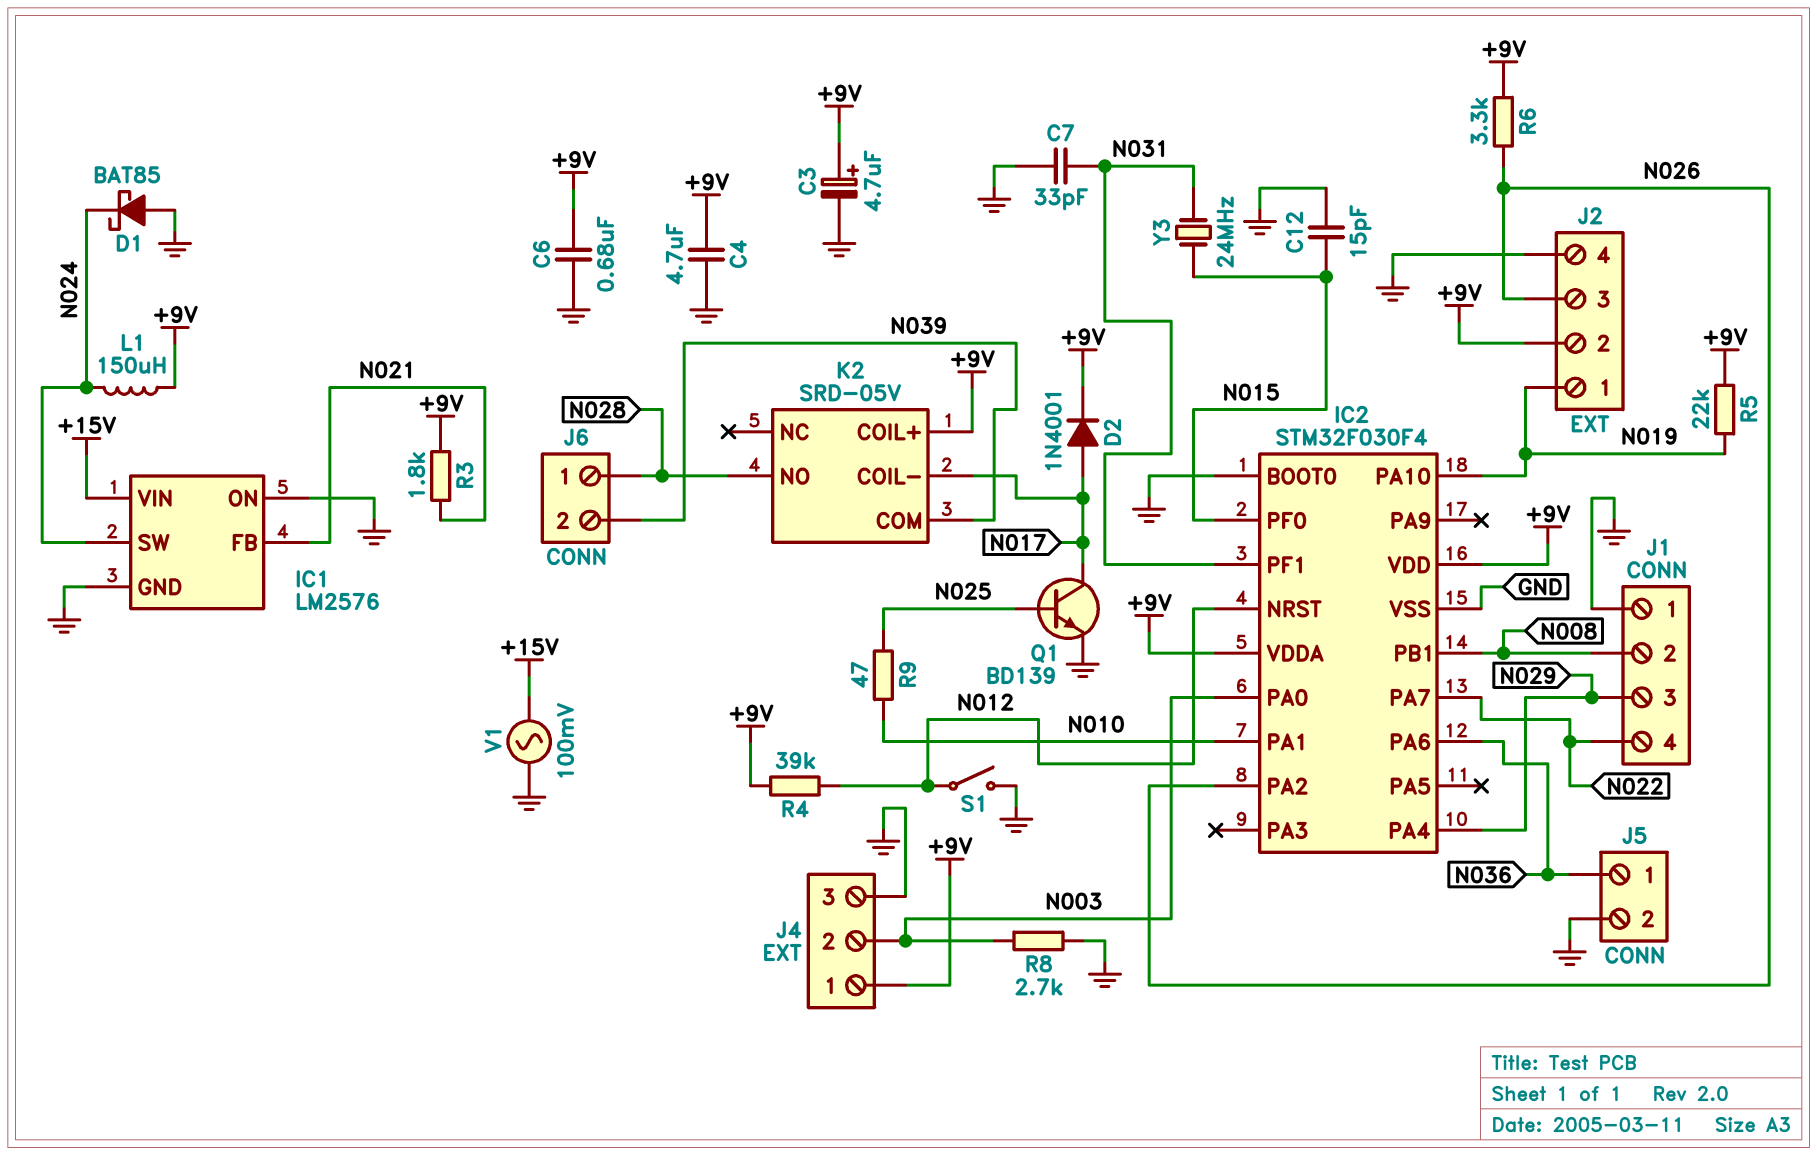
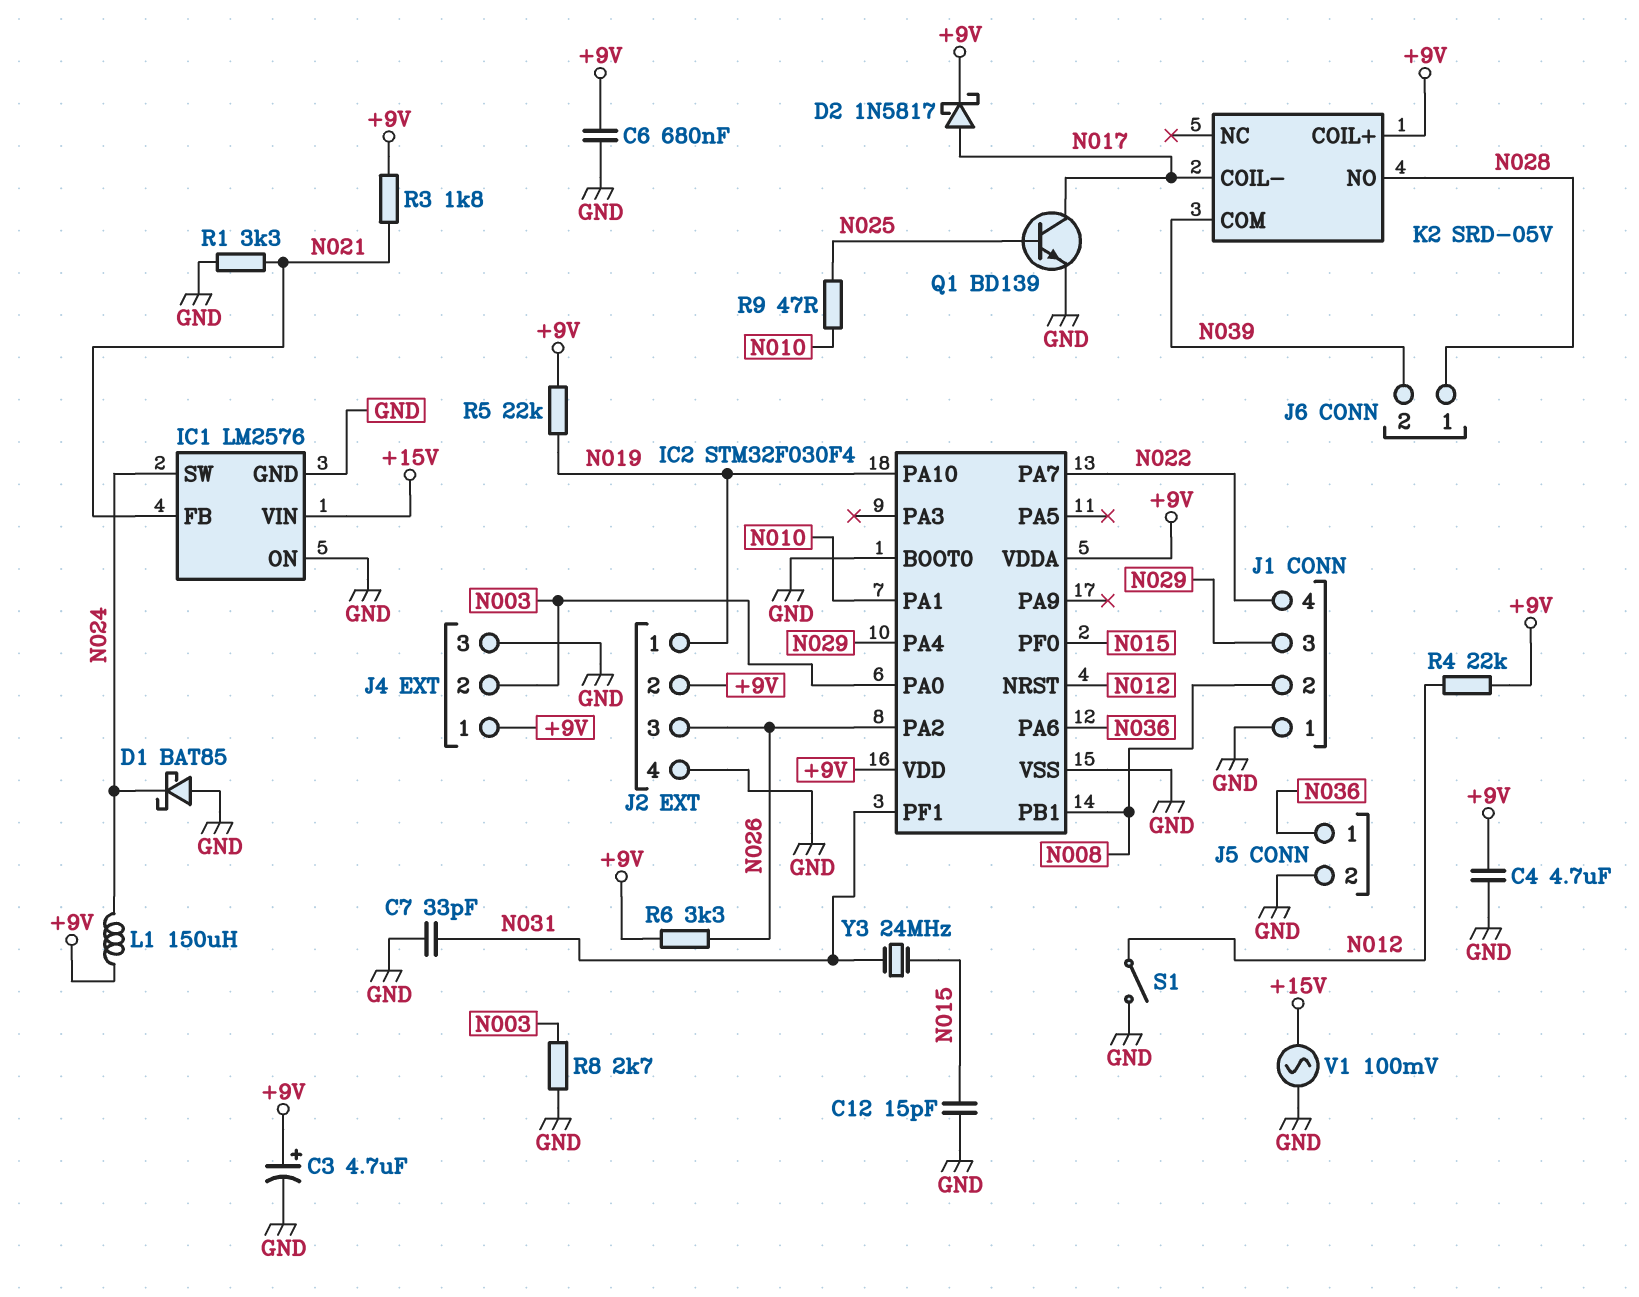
D2: diode 1N4001 (A N017, K +9V) -> schottky 1N5817 (A N017, K +9V)
R1: none -> 3.3k (GND, N021)
R4: 39k (+9V, N012) -> 22k (+9V, N012)

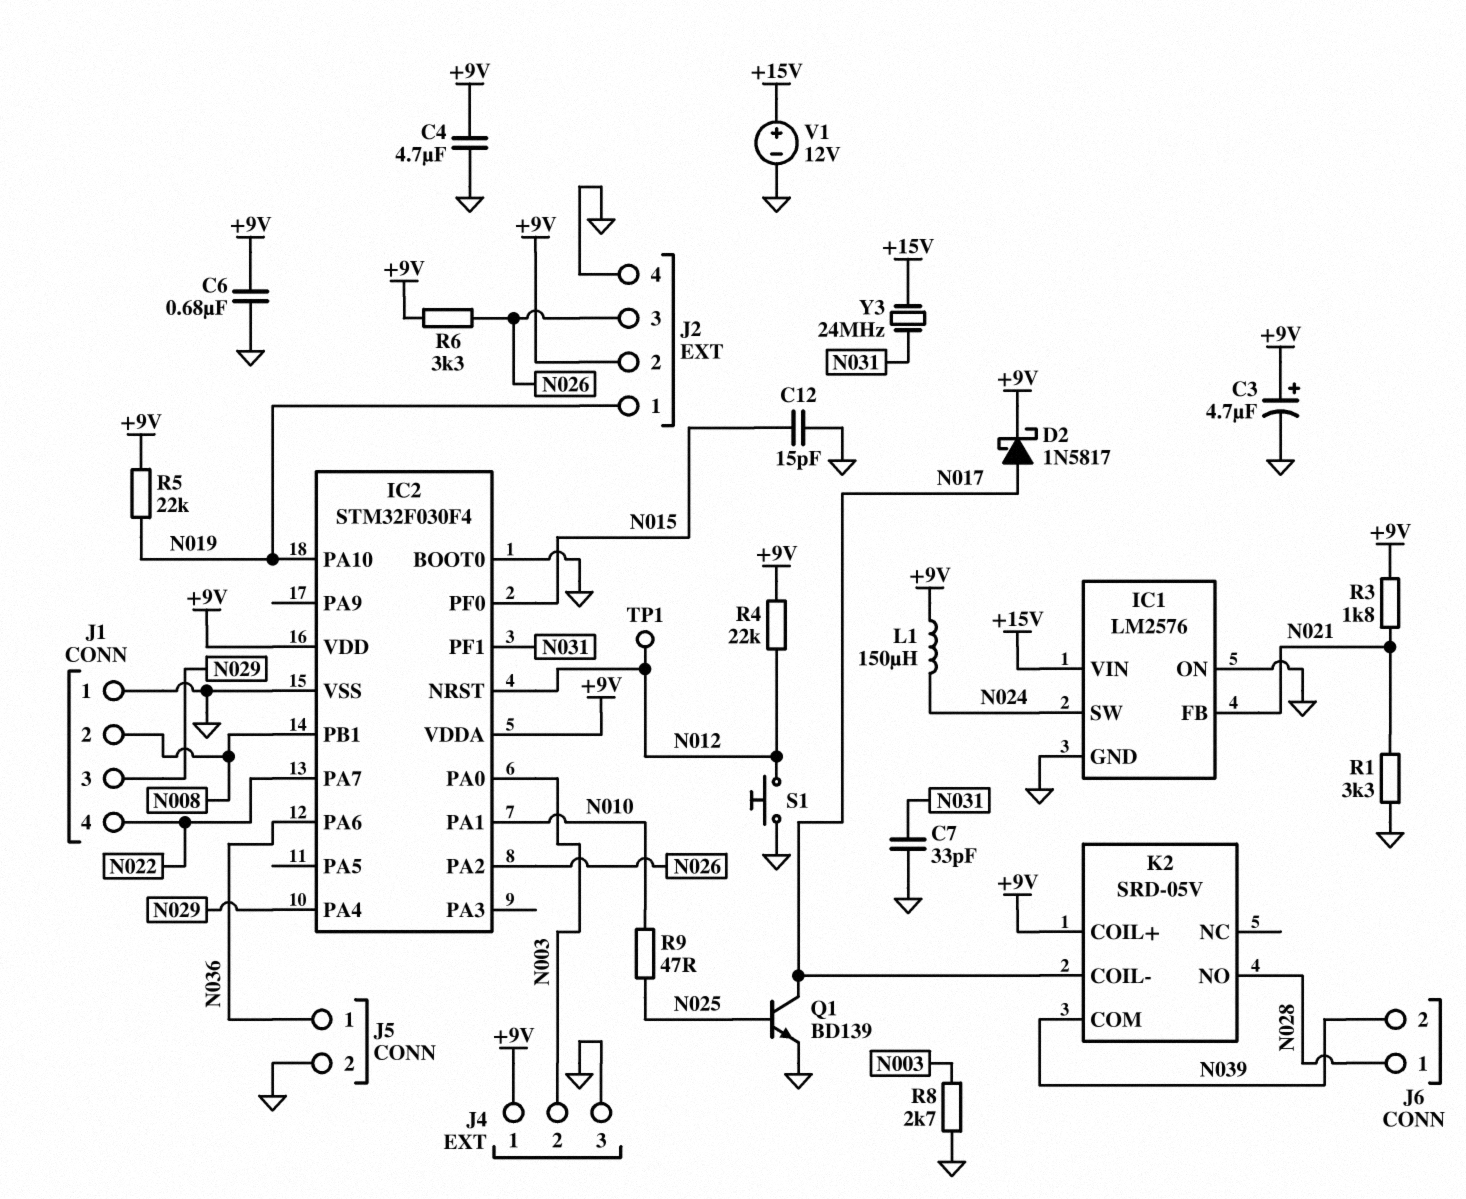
D1: schottky BAT85 (A GND, K N024) -> none
S1: switch (GND, N012) -> button (GND, N012)
TP1: none -> test point (N012)
V1: AC 100mV (+15V, GND) -> 12V (plus +15V, minus GND)
Y3: 24MHz (N015, N031) -> 24MHz (+15V, N031)

